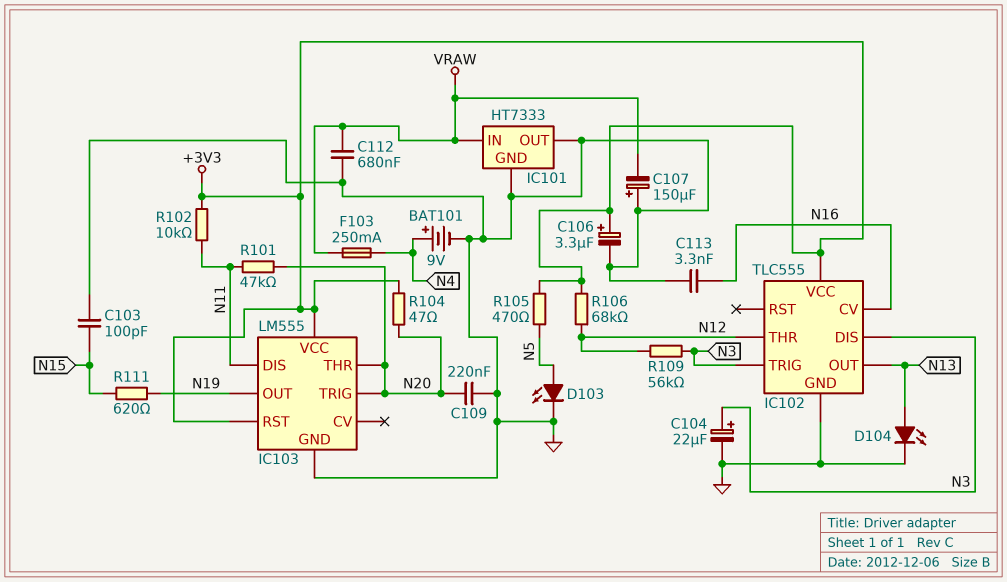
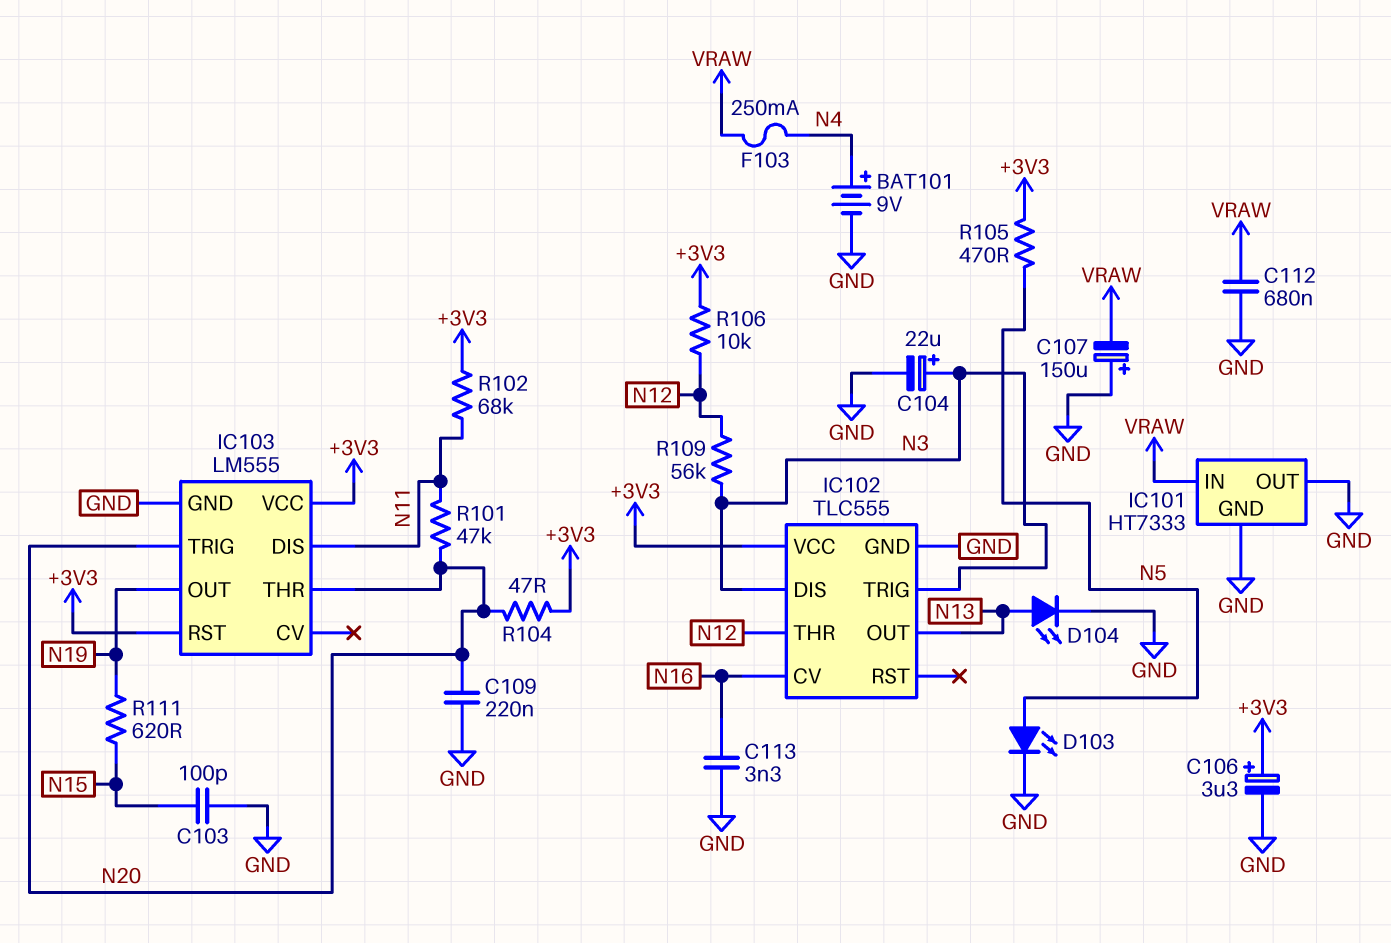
R102: 10k (+3V3, N11) -> 68k (+3V3, N11)
R106: 68k (+3V3, N12) -> 10k (+3V3, N12)

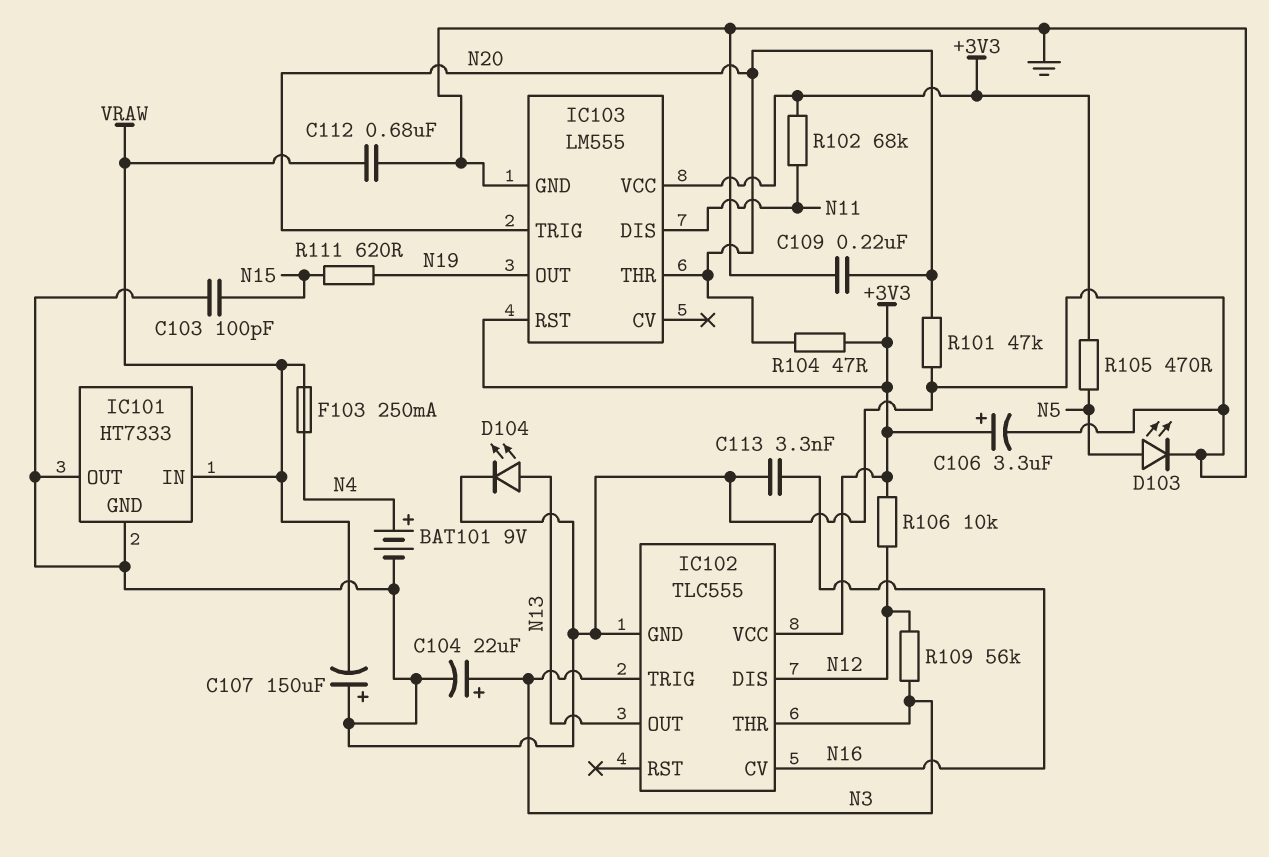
IC102 pin DIS: N3 -> N12
IC102 pin THR: N12 -> N3
R101: 47k (N11, N20) -> 47k (GND, N20)

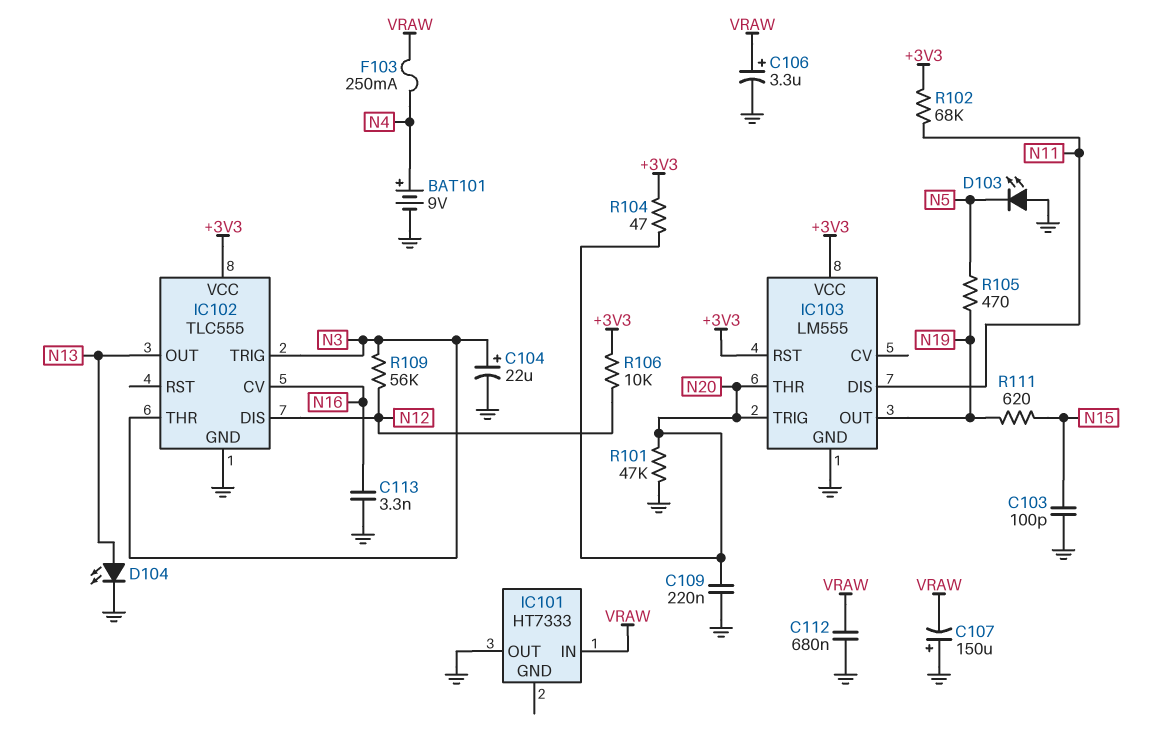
C106: 3.3uF (plus +3V3, minus GND) -> 3.3uF (plus VRAW, minus GND)
D103: LED (A N5, K GND) -> LED (A GND, K N5)
IC101 pin GND: GND -> none
R105: 470 (+3V3, N5) -> 470 (N5, N19)

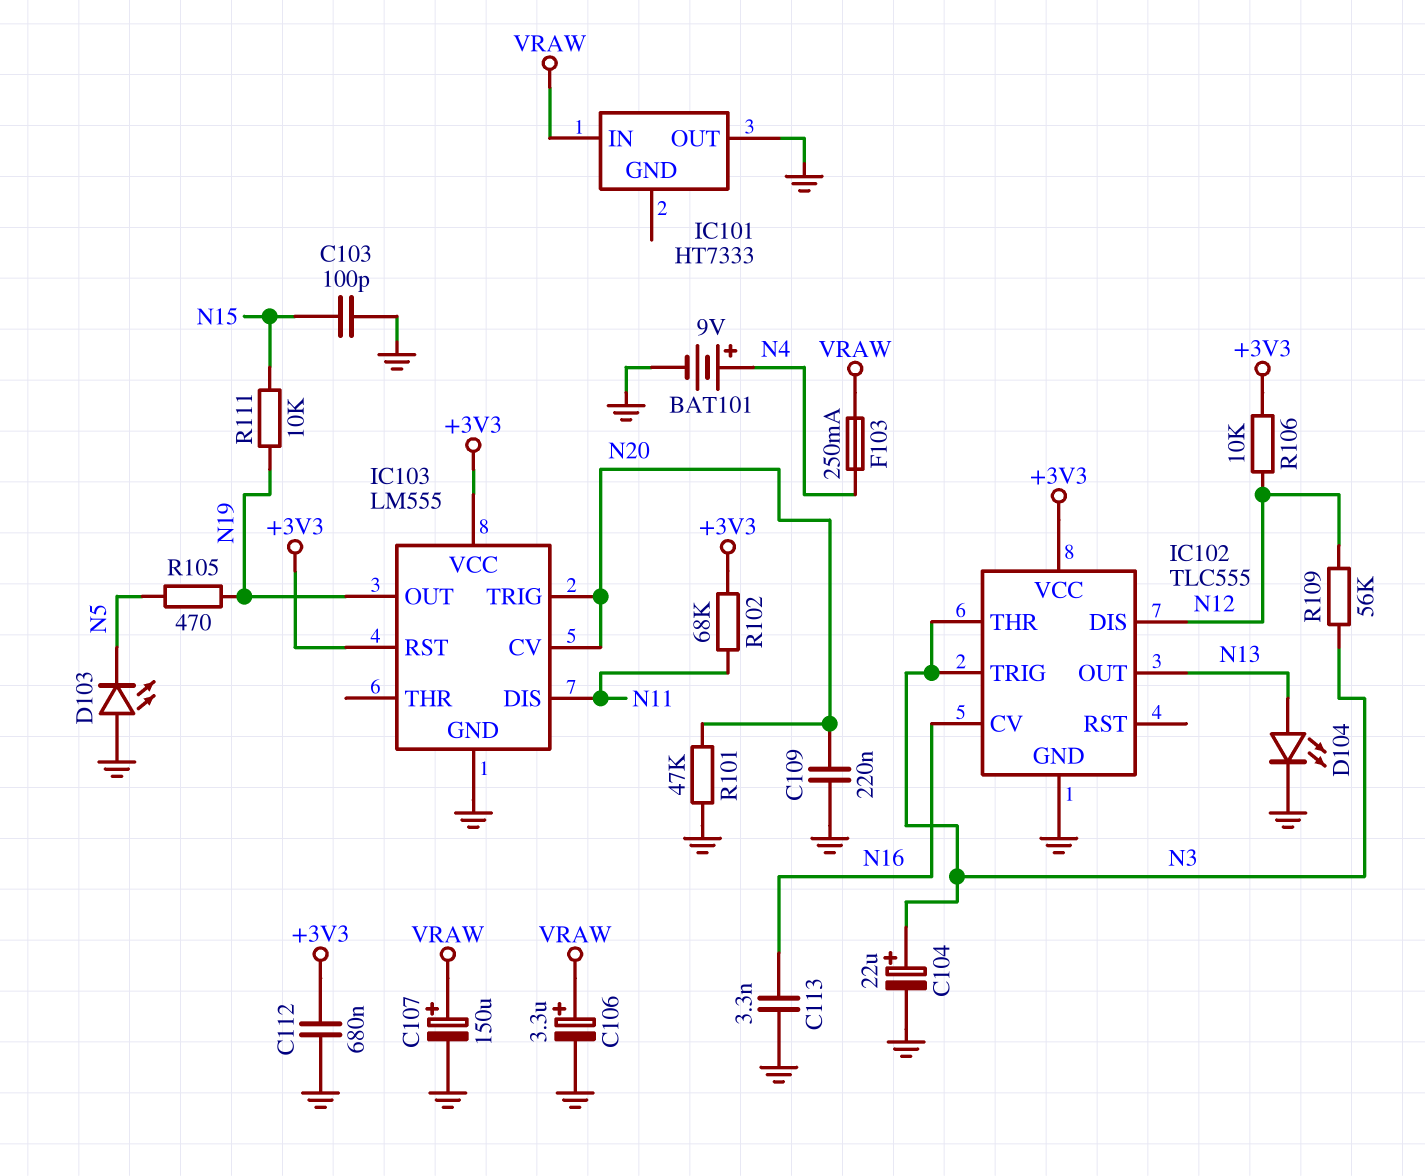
C107: 150uF (plus GND, minus VRAW) -> 150uF (plus VRAW, minus GND)
C112: 680nF (GND, VRAW) -> 680nF (+3V3, GND)
IC103 pin CV: none -> N20
IC103 pin THR: N20 -> none
R104: 47 (+3V3, N20) -> none
R111: 620 (N15, N19) -> 10k (N15, N19)

